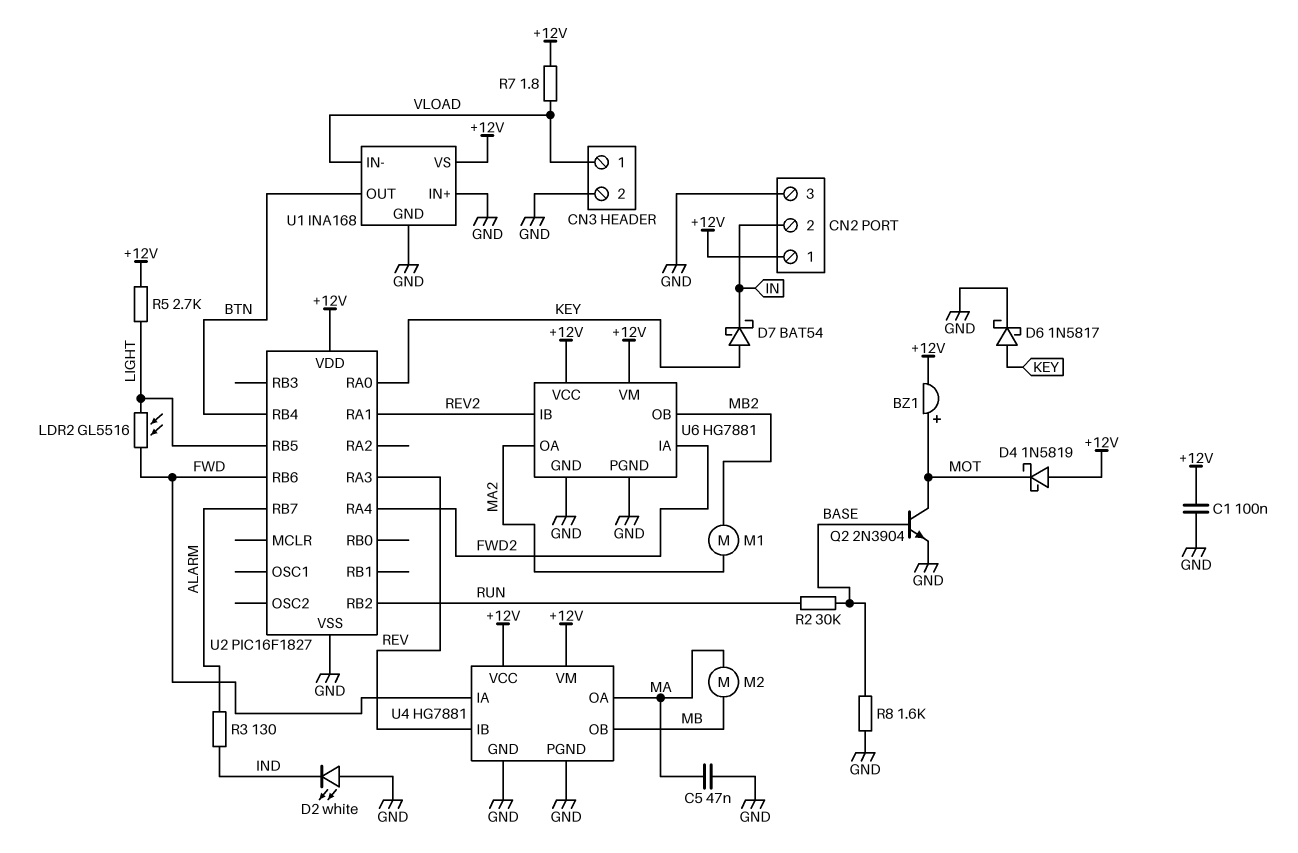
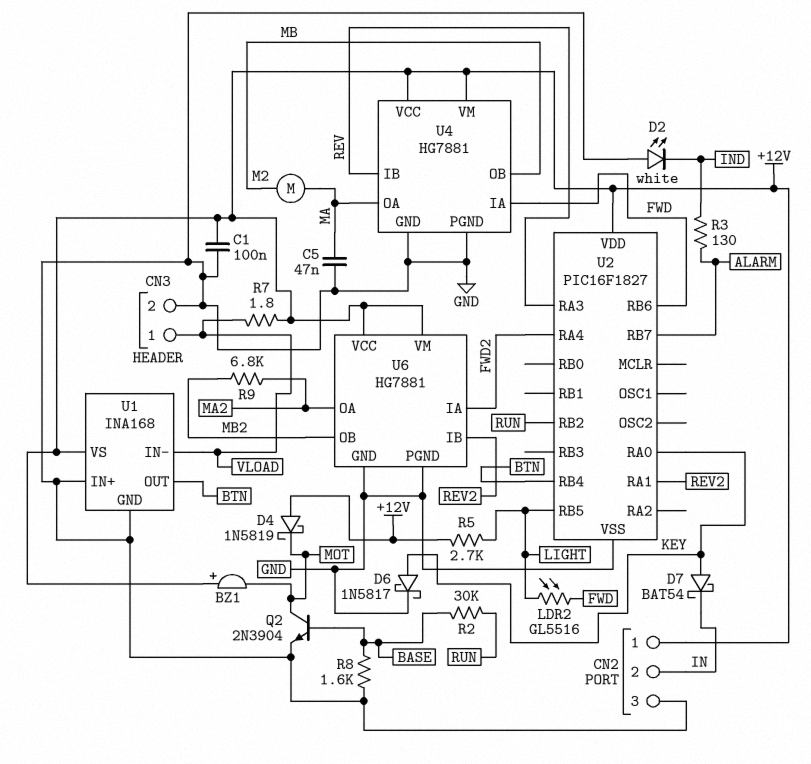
BZ1: buzzer (plus MOT, minus +12V) -> buzzer (plus +12V, minus MOT)
M1: motor (MA2, MB2) -> none
R9: none -> 6.8k (MA2, MB2)

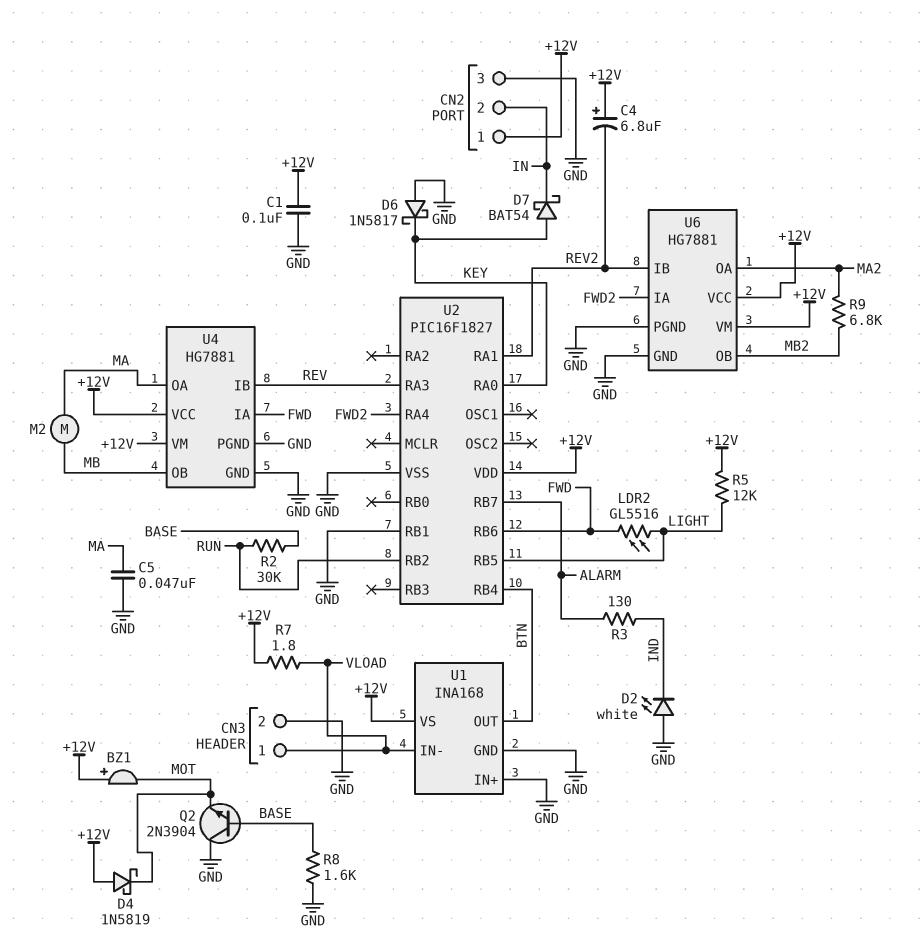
C4: none -> 6.8uF (plus +12V, minus REV2)
D6: schottky 1N5817 (A KEY, K GND) -> schottky 1N5817 (A GND, K KEY)
Q2: NPN 2N3904 (B BASE, C MOT, E GND) -> NPN 2N3904 (B BASE, C GND, E MOT)
R5: 2.7k (+12V, LIGHT) -> 12k (+12V, LIGHT)
U2 pin RB1: none -> GND

